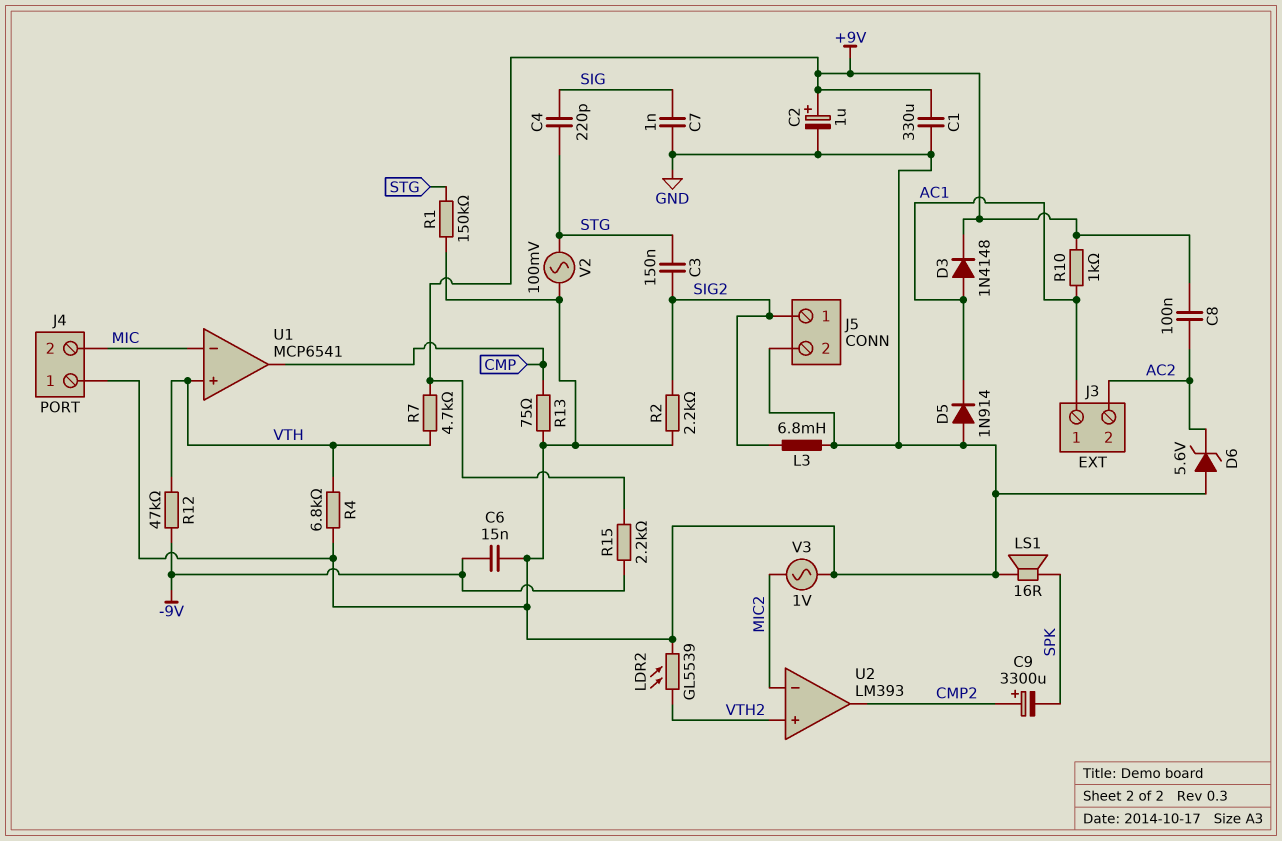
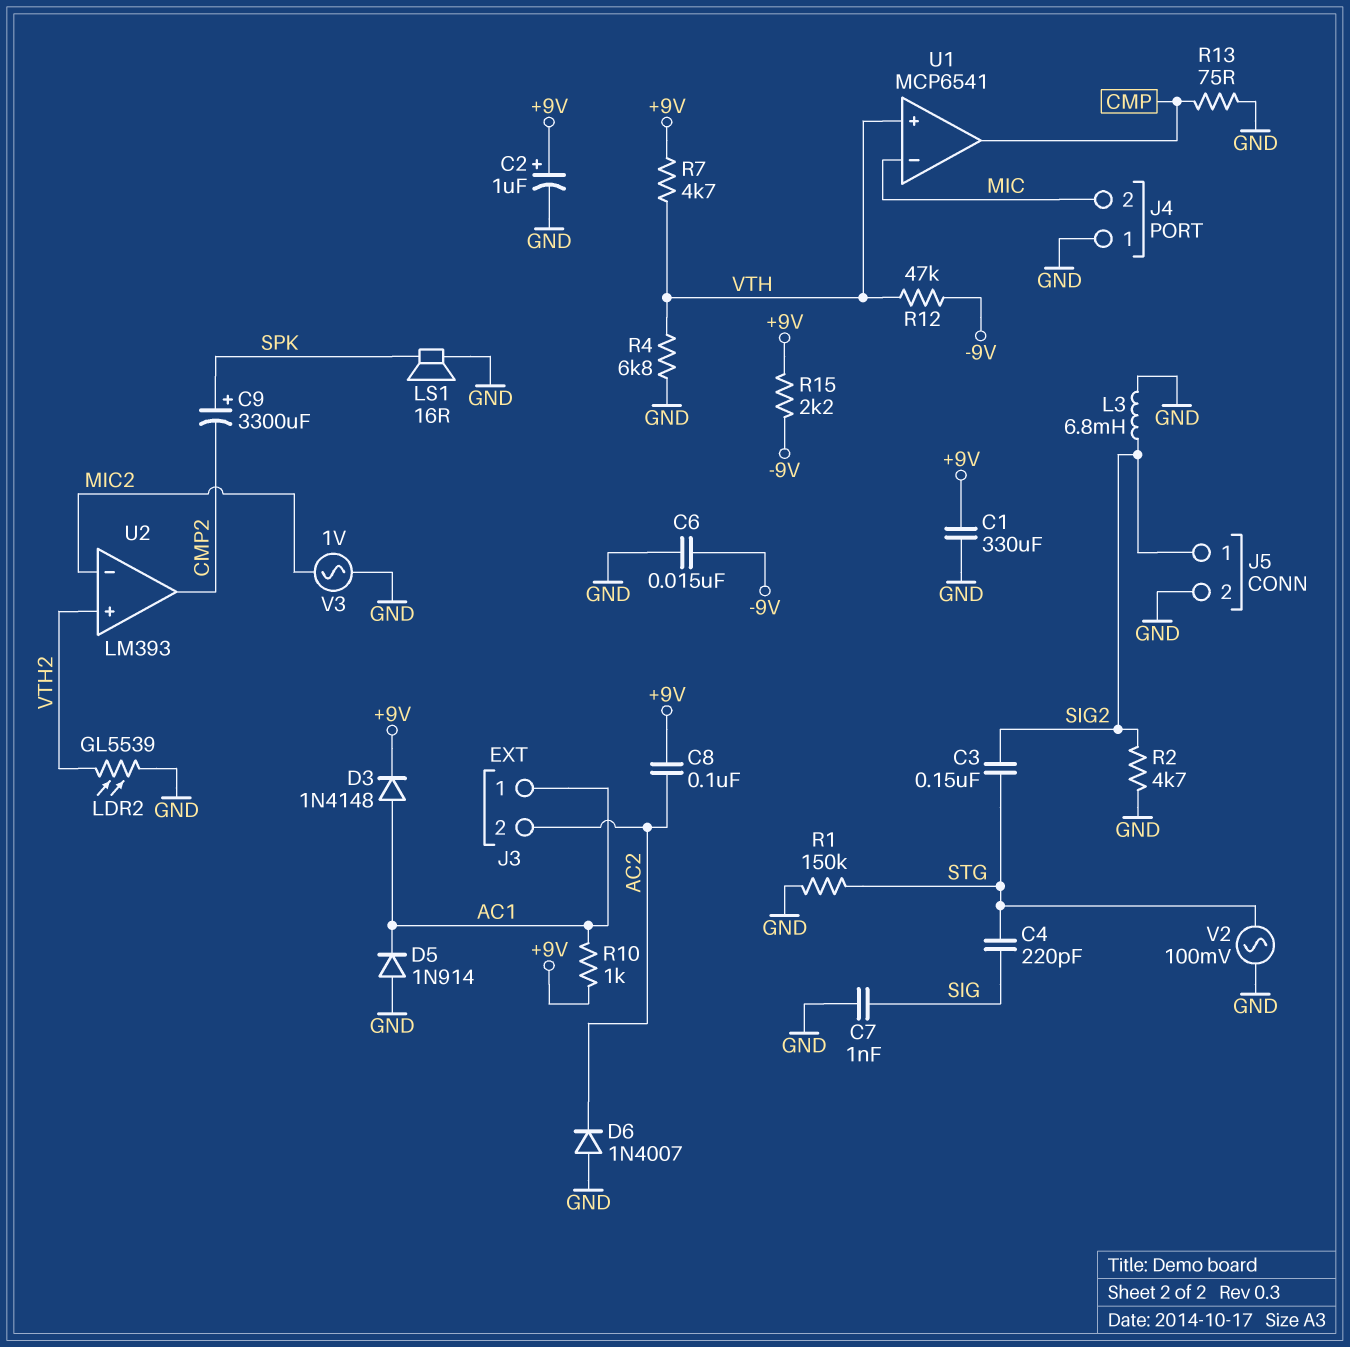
C9: 3300uF (plus CMP2, minus SPK) -> 3300uF (plus SPK, minus CMP2)
D6: zener 5.6V (A GND, K AC2) -> diode 1N4007 (A GND, K AC2)
R2: 2.2k (GND, SIG2) -> 4.7k (GND, SIG2)

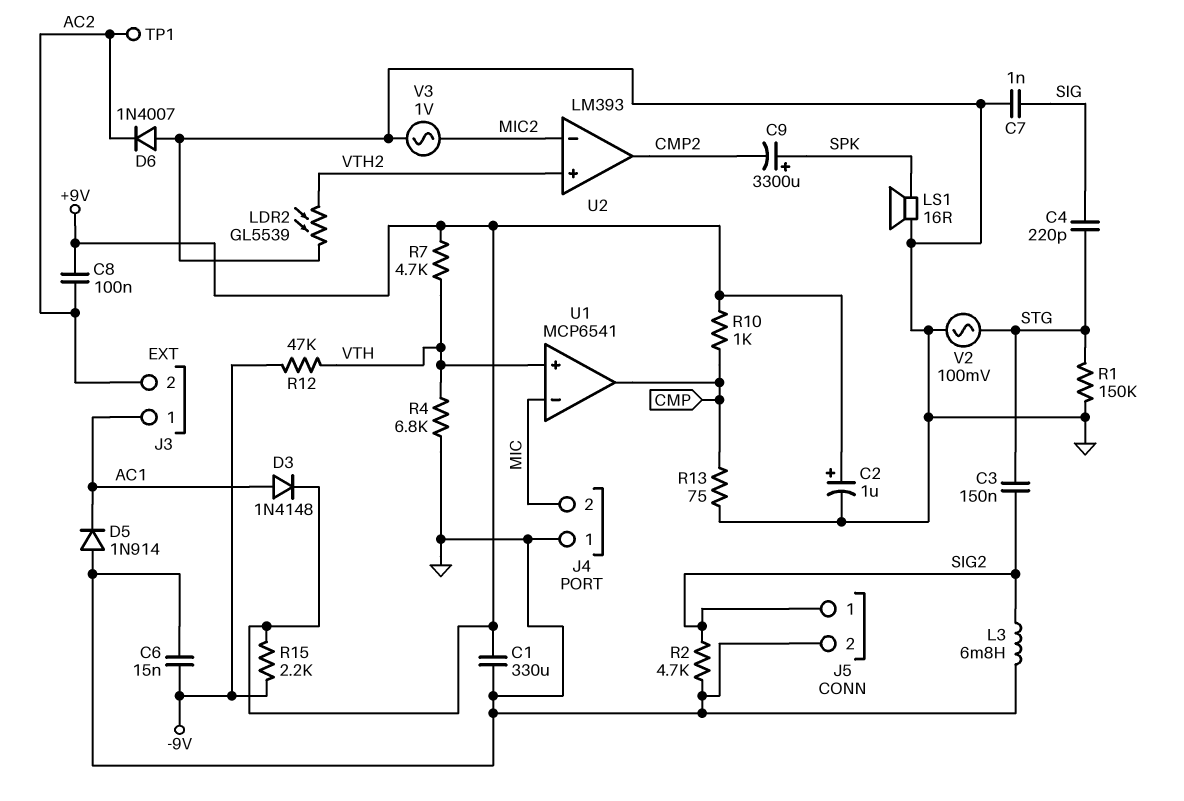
R10: 1k (+9V, AC1) -> 1k (+9V, CMP)
TP1: none -> test point (AC2)

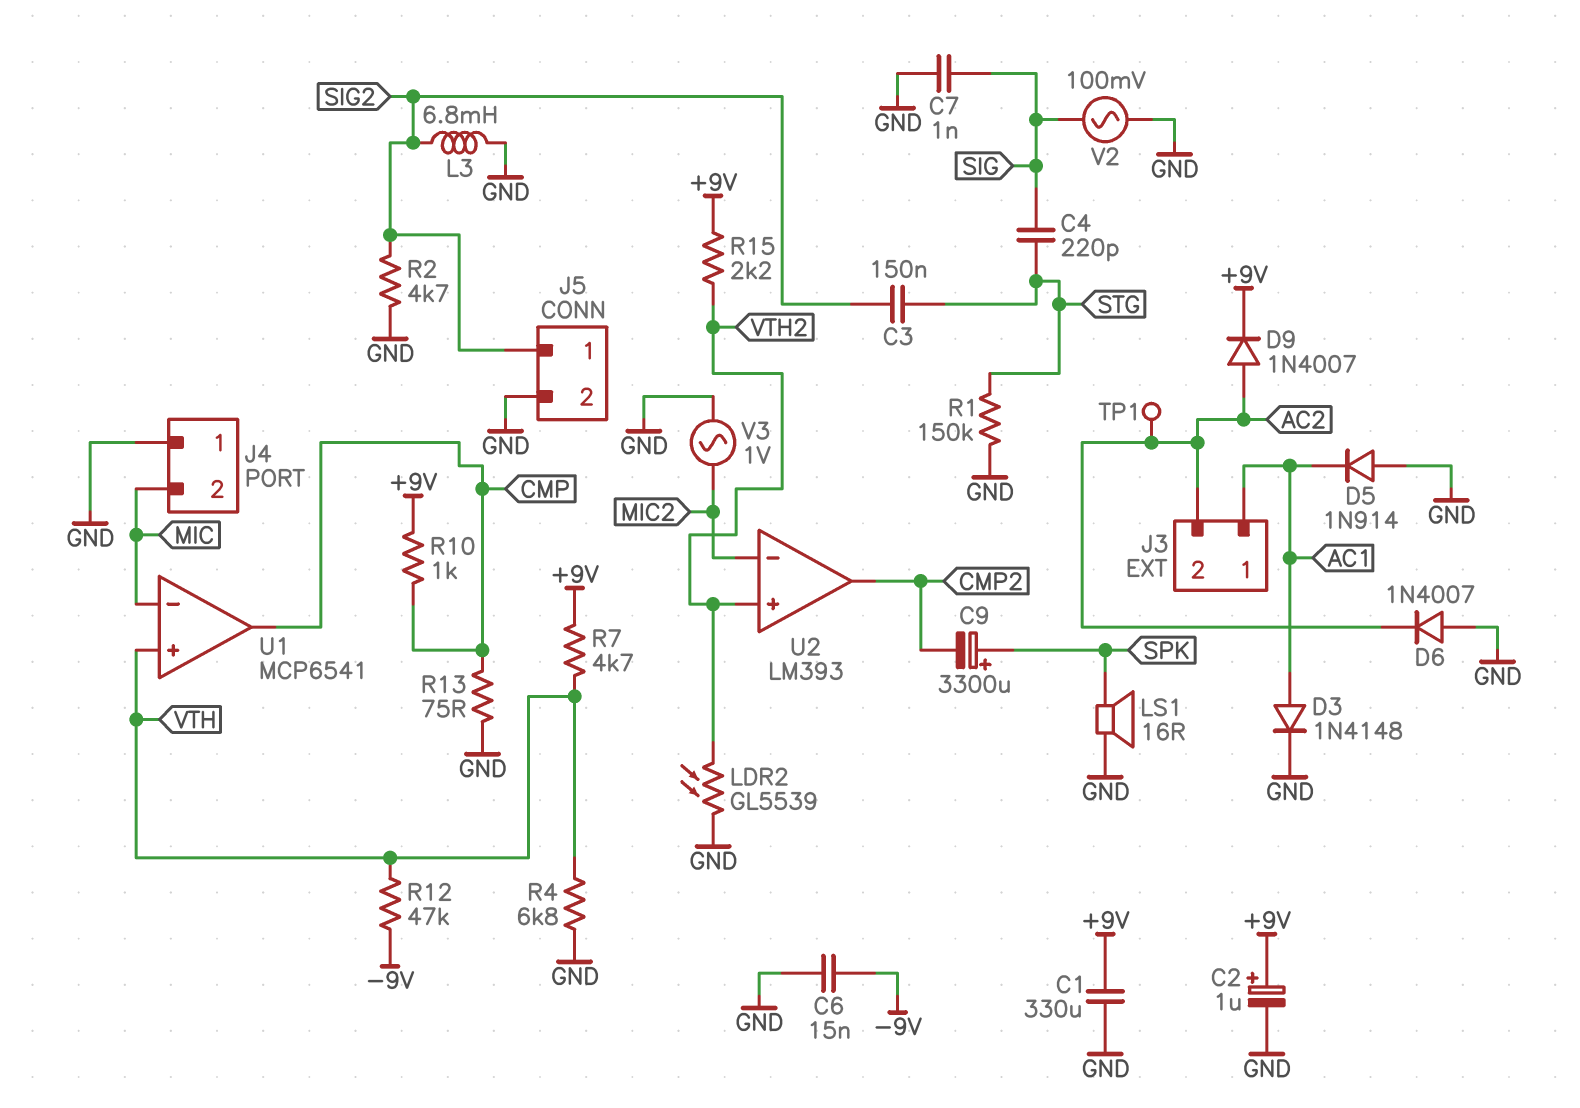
C8: 100nF (+9V, AC2) -> none
D3: diode 1N4148 (A AC1, K +9V) -> diode 1N4148 (A AC1, K GND)
D9: none -> diode 1N4007 (A AC2, K +9V)
R15: 2.2k (+9V, -9V) -> 2.2k (+9V, VTH2)
V2: AC 100mV (GND, STG) -> AC 100mV (GND, SIG)

